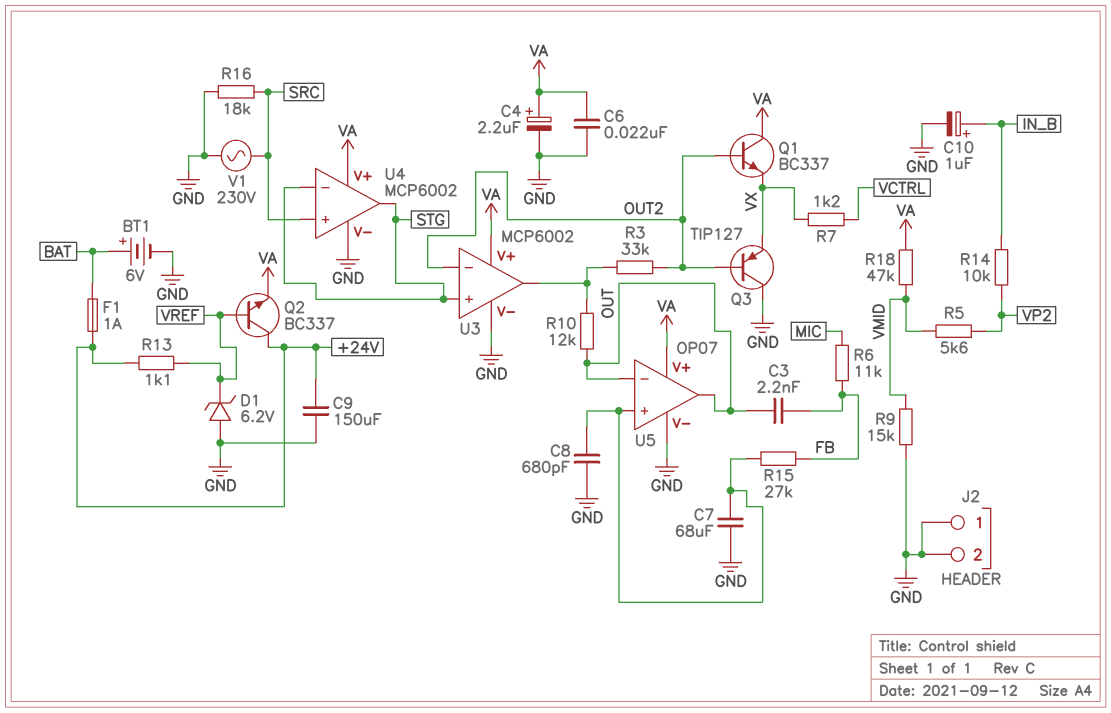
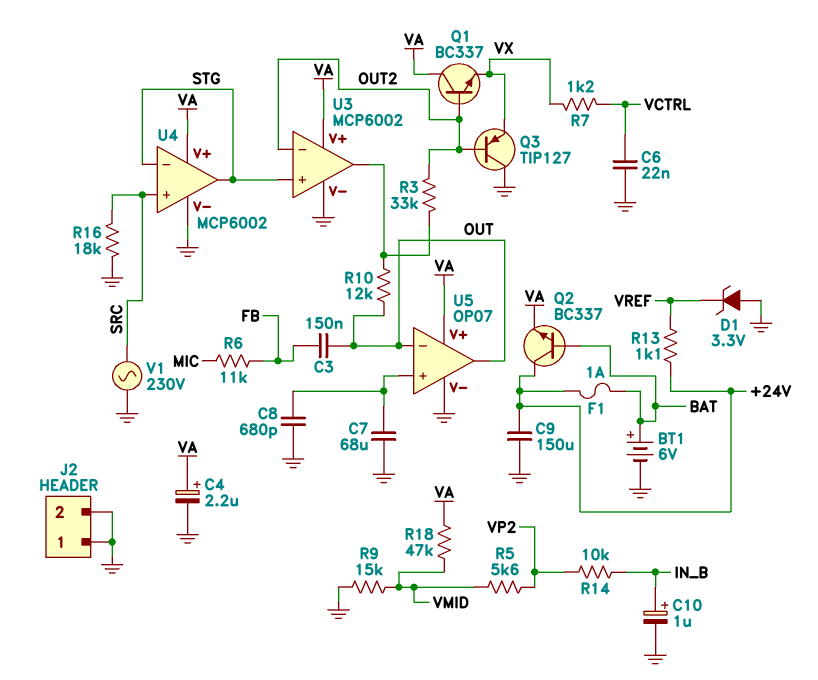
C3: 2.2nF (FB, OUT) -> 150nF (FB, OUT)
C6: 22nF (GND, VA) -> 22nF (GND, VCTRL)
D1: zener 6.2V (A GND, K VREF) -> zener 3.3V (A GND, K VREF)
Q2: NPN BC337 (B VREF, C +24V, E VA) -> NPN BC337 (B BAT, C +24V, E VA)
R15: 27k (FB, U5/in+) -> none

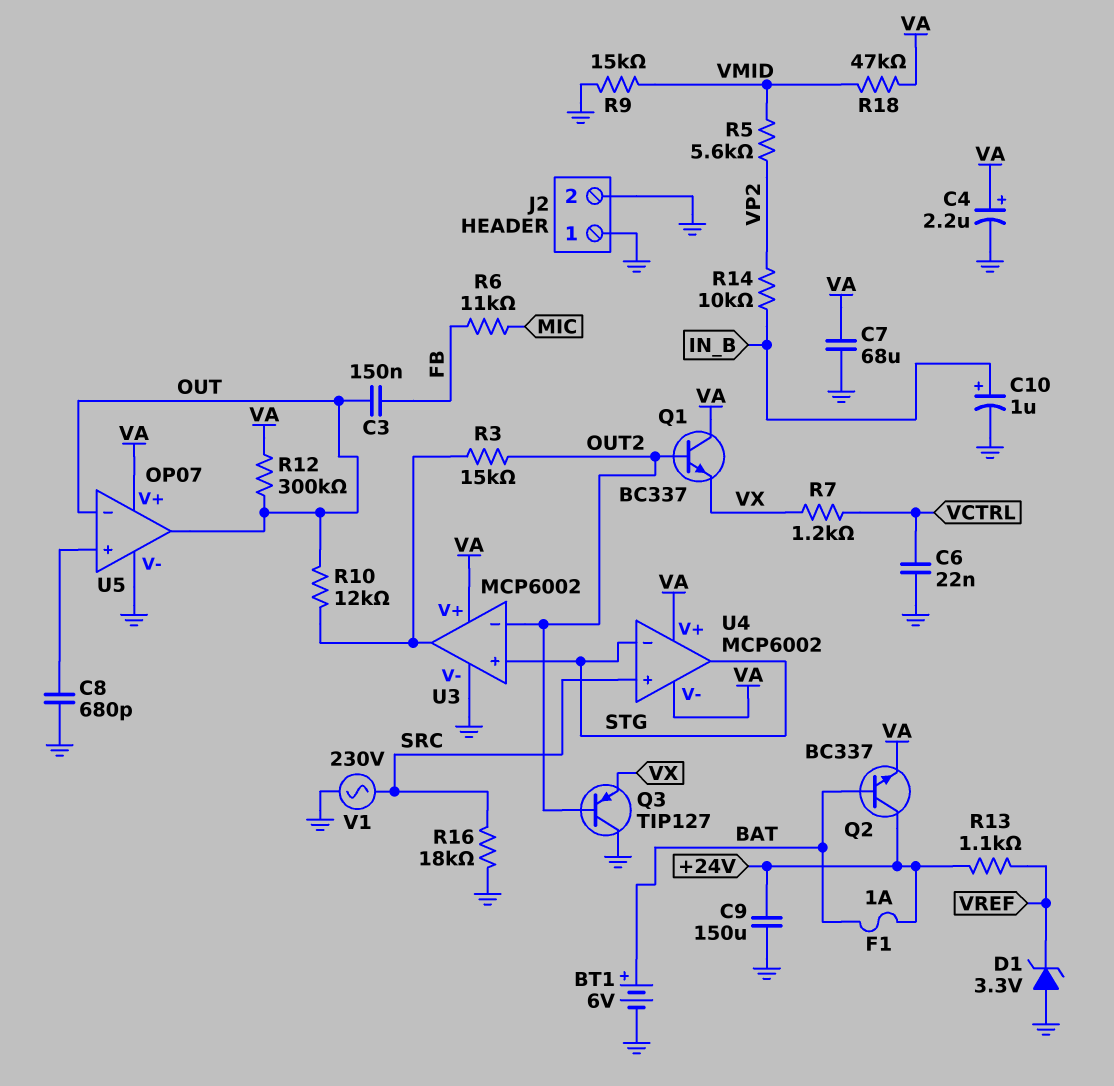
C7: 68uF (GND, U5/in+) -> 68uF (GND, VA)
R3: 33k (OUT2, U3/out) -> 15k (OUT2, U3/out)
R12: none -> 300k (OUT, VA)
U4 pin V-: GND -> VA

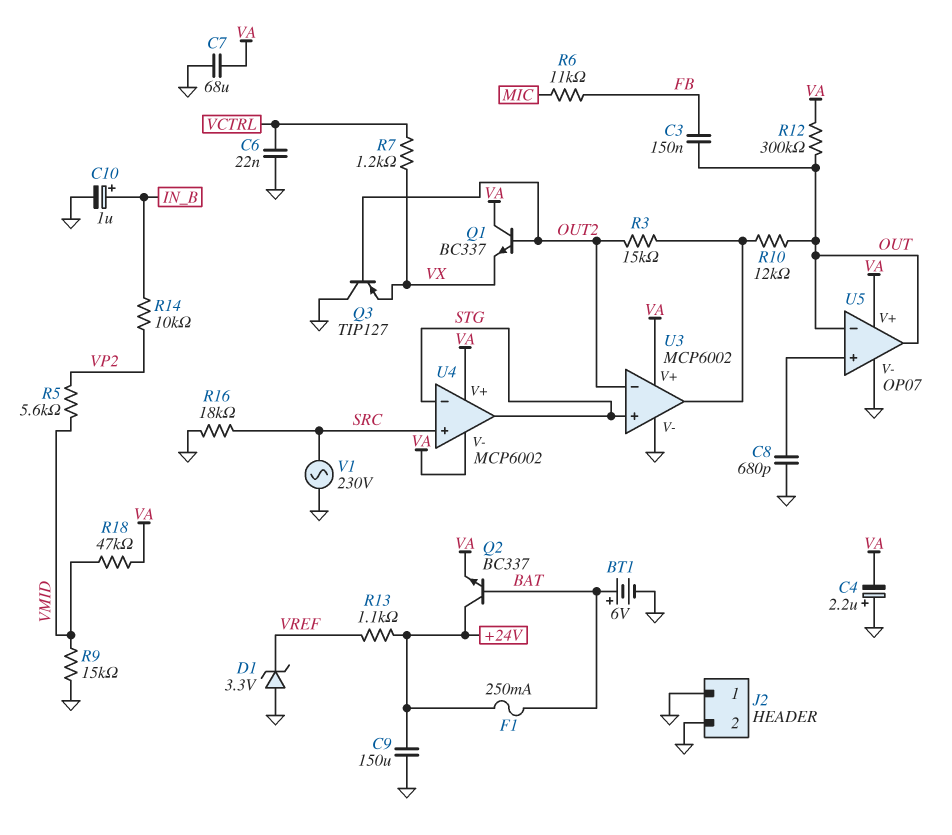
C4: 2.2uF (plus VA, minus GND) -> 2.2uF (plus GND, minus VA)
F1: 1A (+24V, BAT) -> 250mA (+24V, BAT)

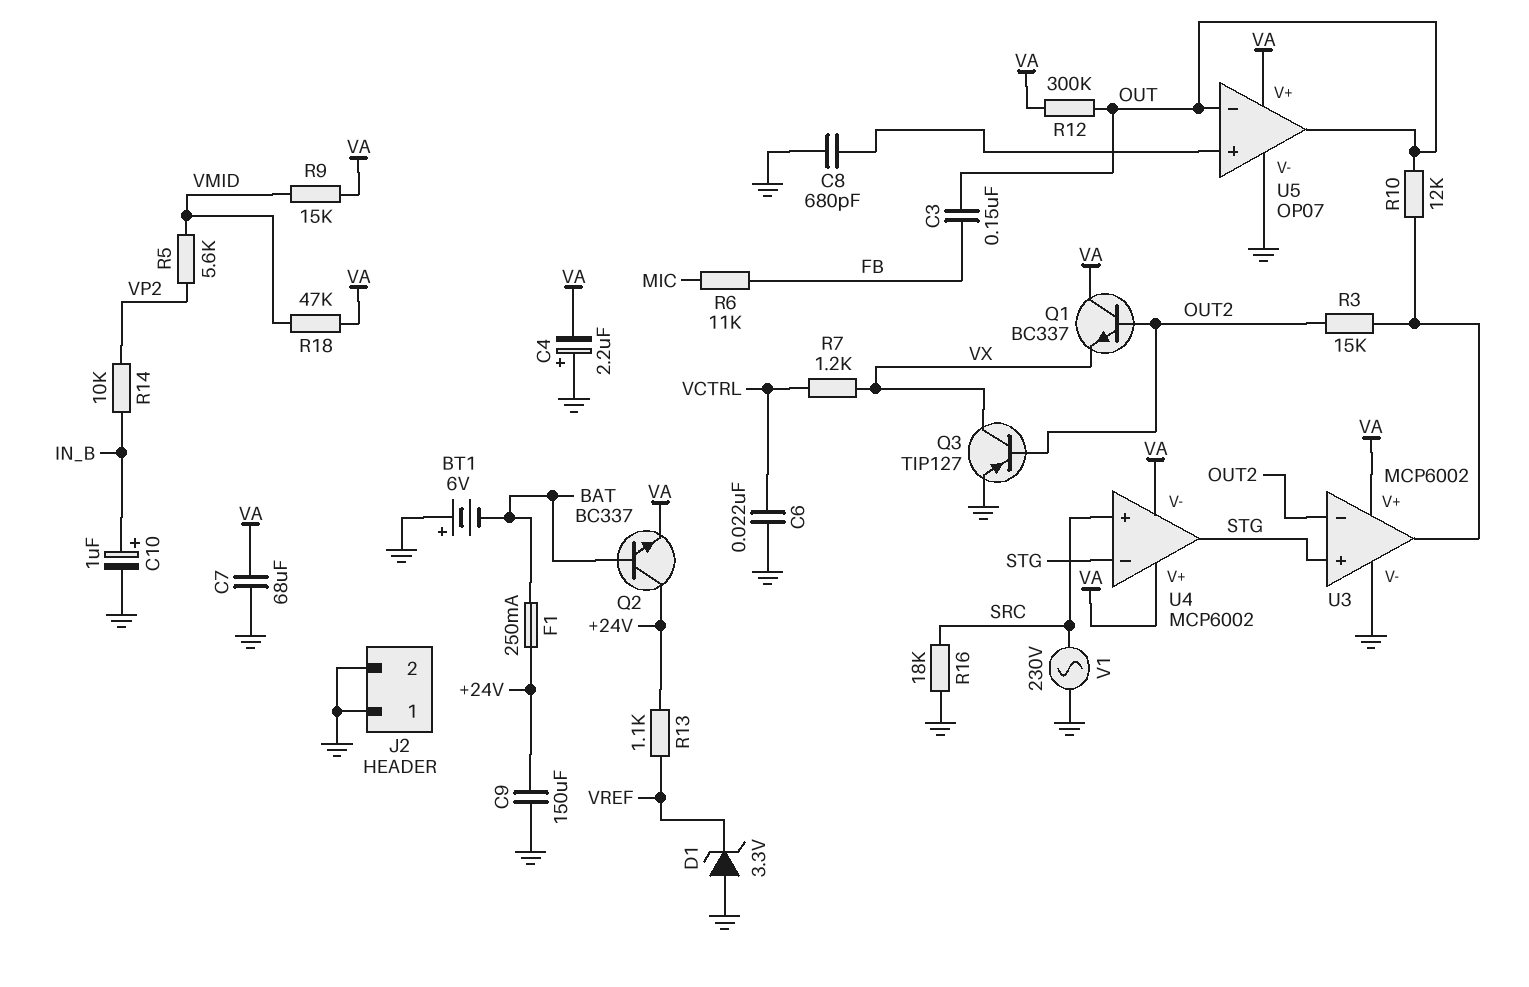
BT1: 6V (plus BAT, minus GND) -> 6V (plus GND, minus BAT)
Q3: PNP TIP127 (B OUT2, C GND, E VX) -> PNP TIP127 (B OUT2, C VX, E GND)
R9: 15k (GND, VMID) -> 15k (VA, VMID)

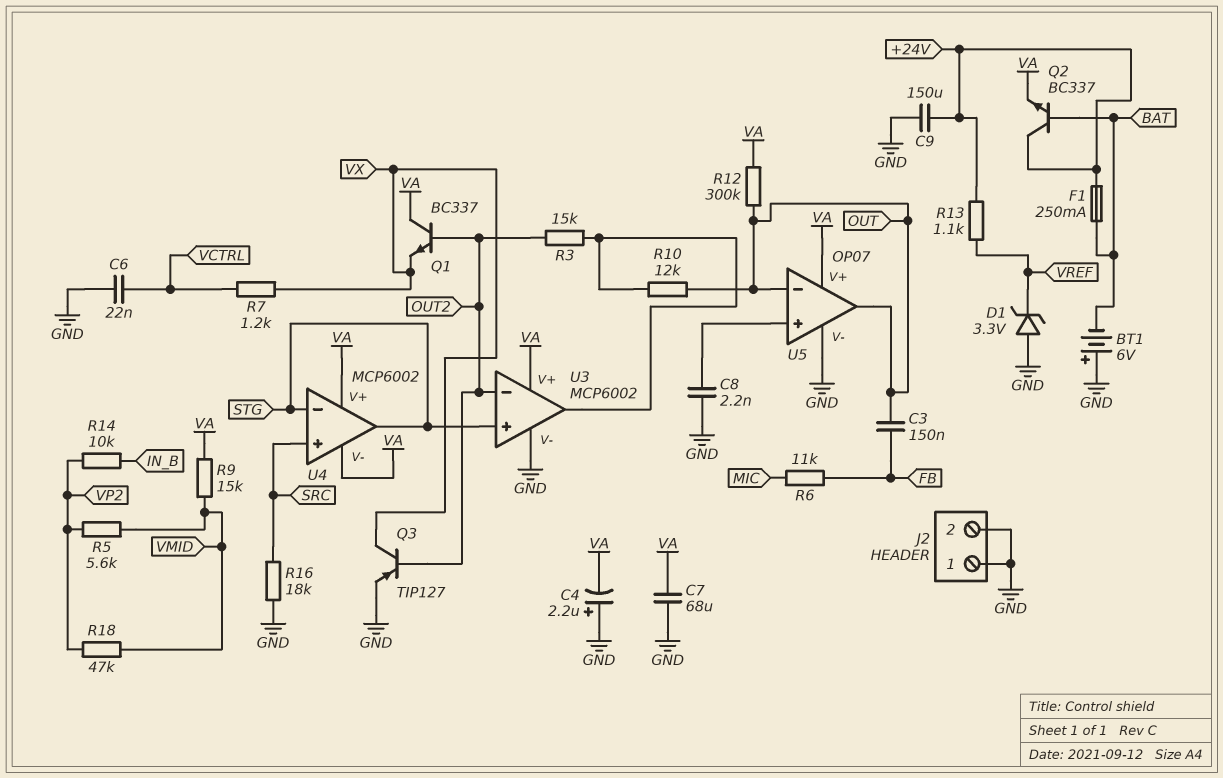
C8: 680pF (GND, U5/in+) -> 2.2nF (GND, U5/in+)
C10: 1uF (plus IN_B, minus GND) -> none
R18: 47k (VA, VMID) -> 47k (VMID, VP2)
V1: AC 230V (GND, SRC) -> none

